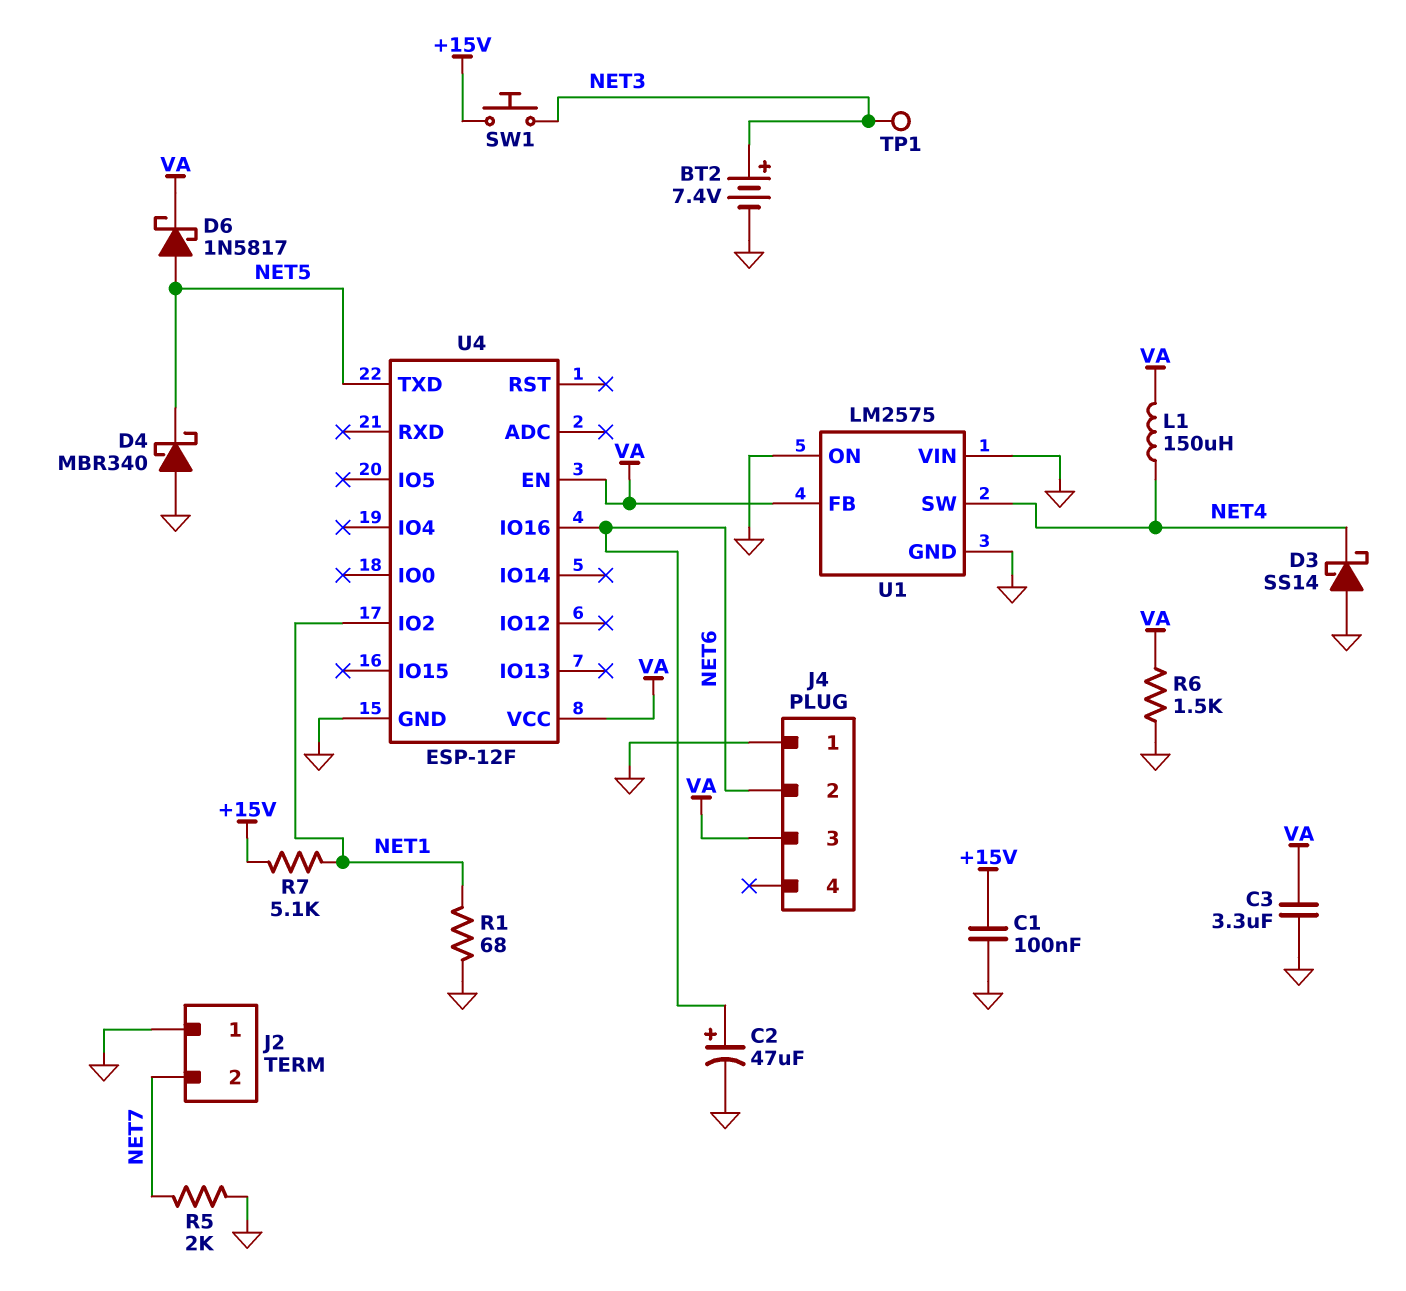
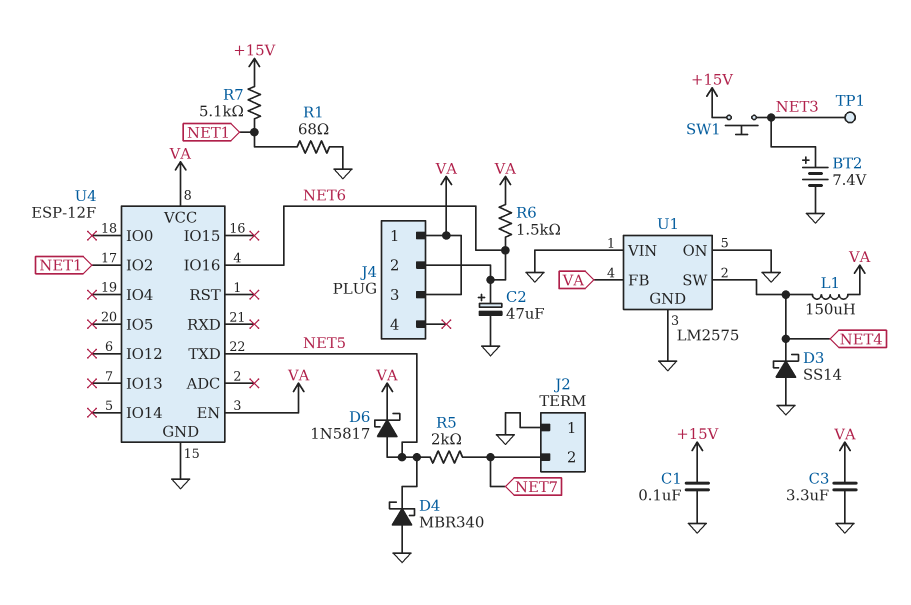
J4 pin 1: GND -> VA
R5: 2k (GND, NET7) -> 2k (NET5, NET7)
R6: 1.5k (GND, VA) -> 1.5k (NET6, VA)

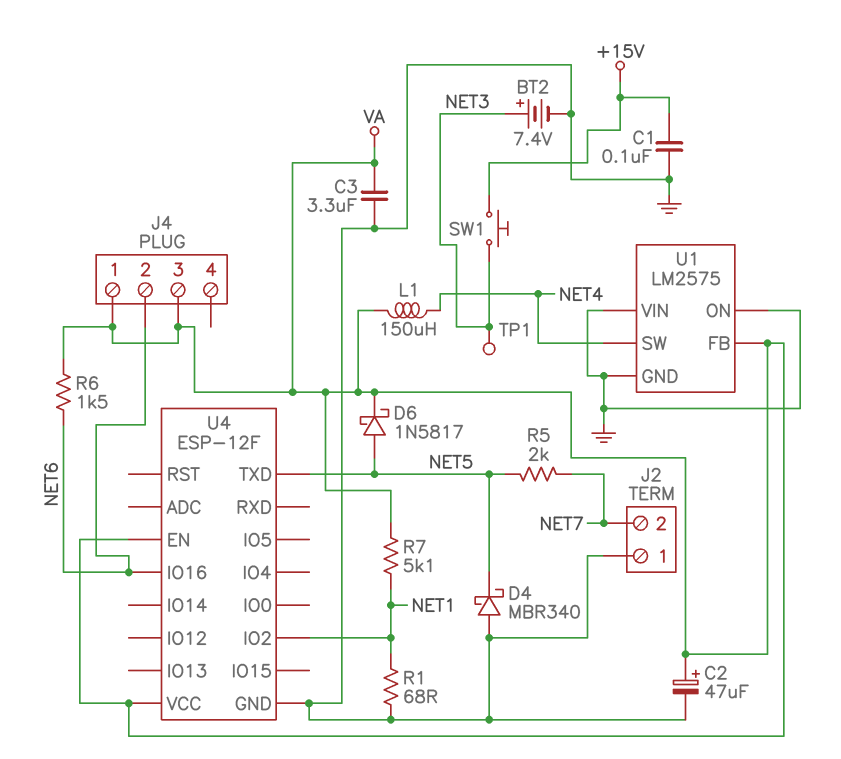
C2: 47uF (plus NET6, minus GND) -> 47uF (plus VA, minus GND)
D3: schottky SS14 (A GND, K NET4) -> none
R7: 5.1k (+15V, NET1) -> 5.1k (NET1, VA)

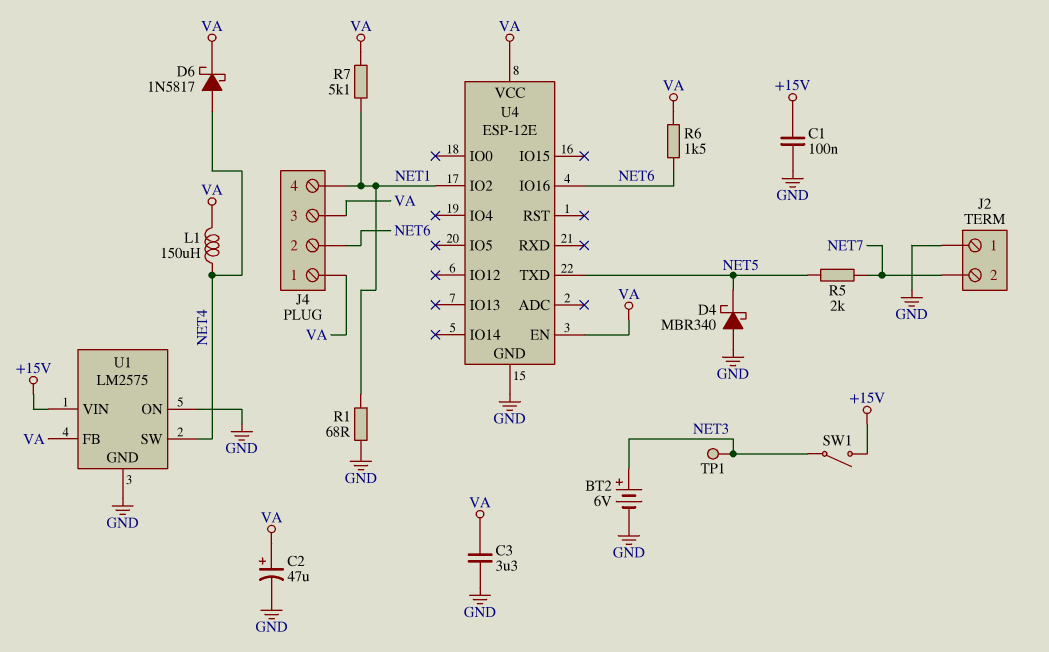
BT2: 7.4V (plus NET3, minus GND) -> 6V (plus NET3, minus GND)
D6: schottky 1N5817 (A NET5, K VA) -> schottky 1N5817 (A NET4, K VA)
J4 pin 4: none -> NET1
SW1: button (+15V, NET3) -> switch (+15V, NET3)
U1 pin VIN: GND -> +15V
U4: ESP-12F -> ESP-12E

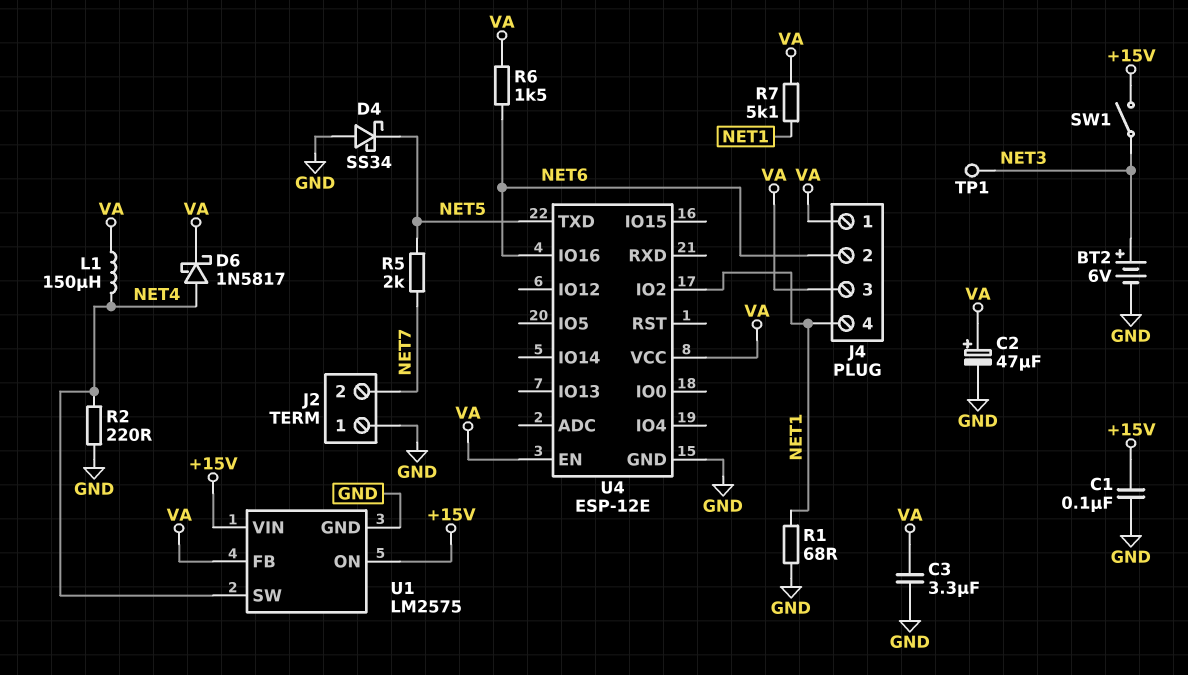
D4: schottky MBR340 (A GND, K NET5) -> schottky SS34 (A GND, K NET5)
R2: none -> 220 (GND, NET4)
U1 pin ON: GND -> +15V

